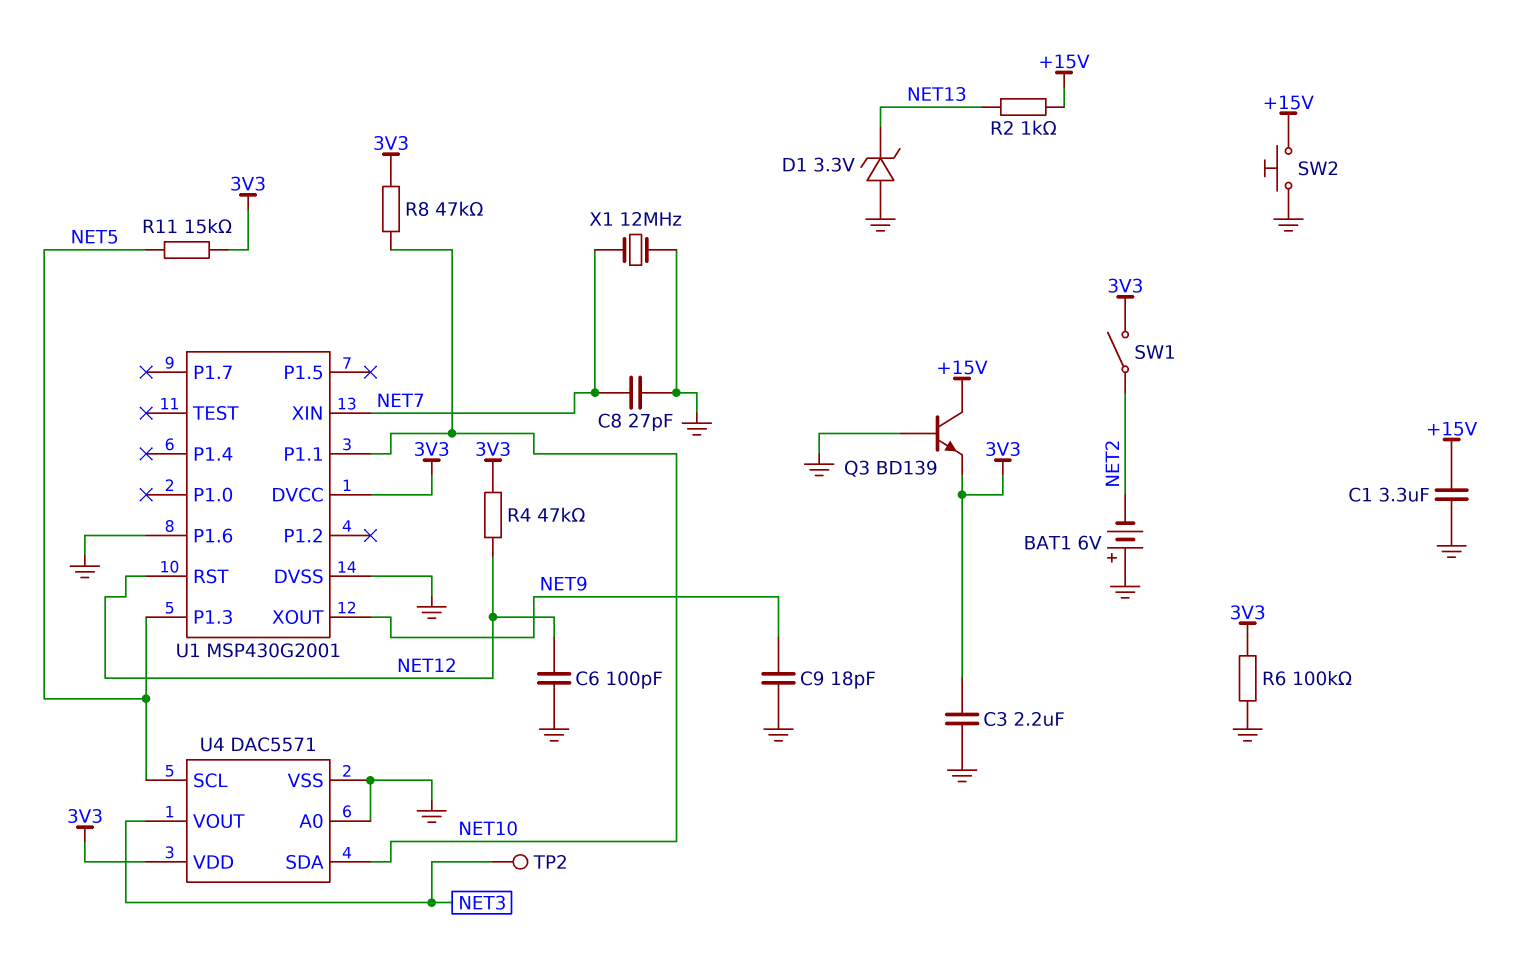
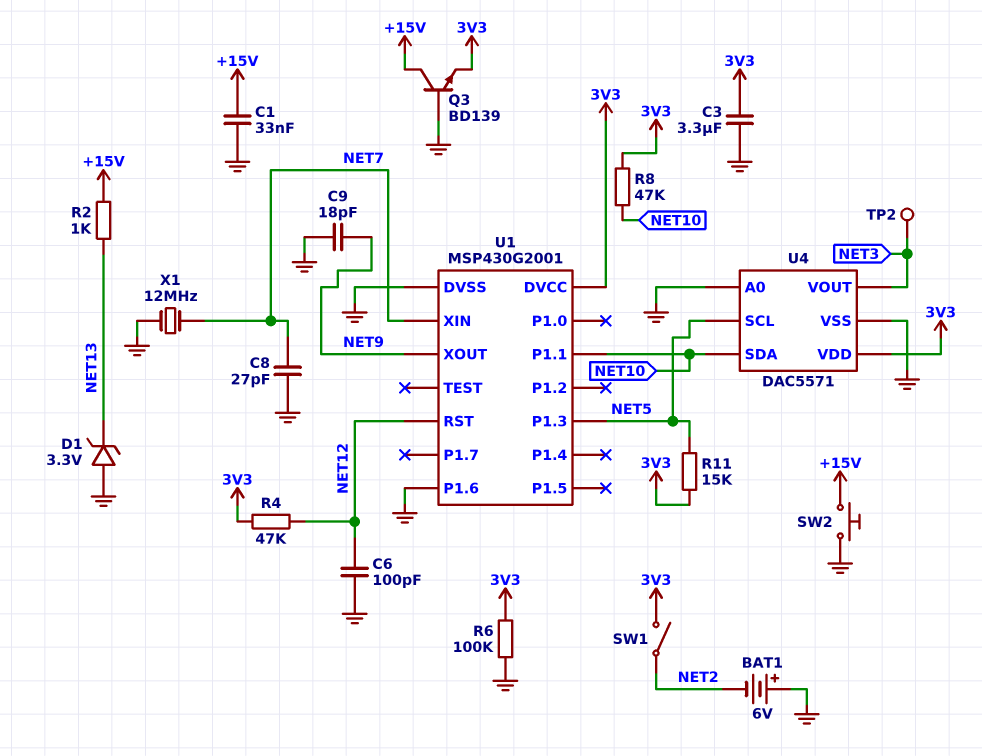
C1: 3.3uF (+15V, GND) -> 33nF (+15V, GND)
C3: 2.2uF (3V3, GND) -> 3.3uF (3V3, GND)

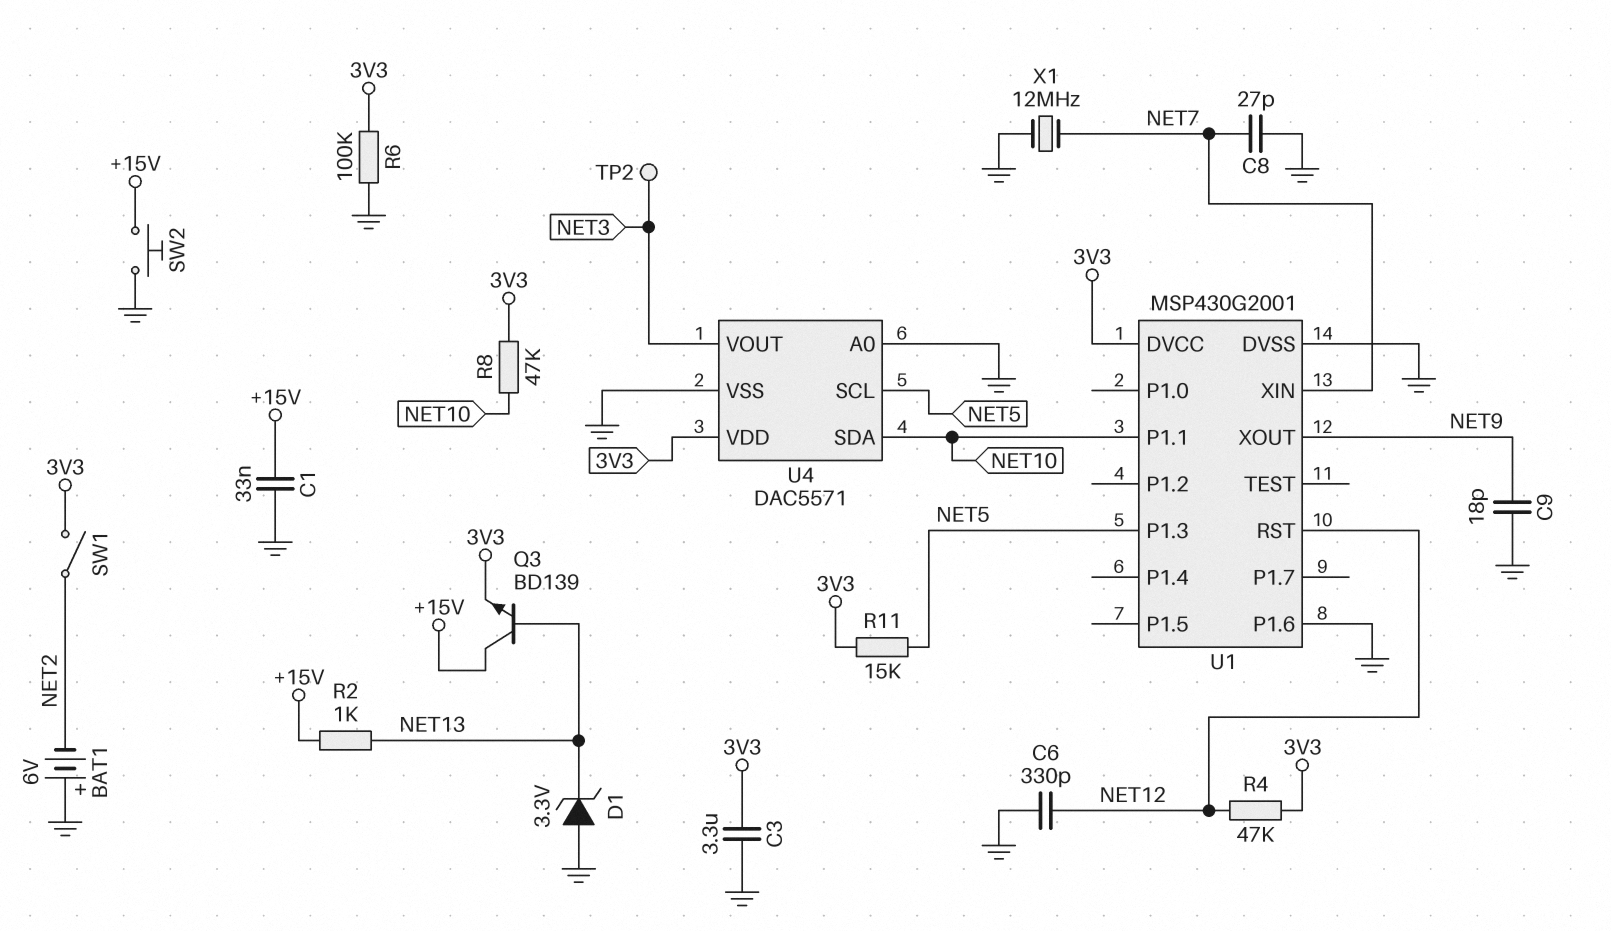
C6: 100pF (GND, NET12) -> 330pF (GND, NET12)
Q3: NPN BD139 (B GND, C +15V, E 3V3) -> NPN BD139 (B NET13, C +15V, E 3V3)

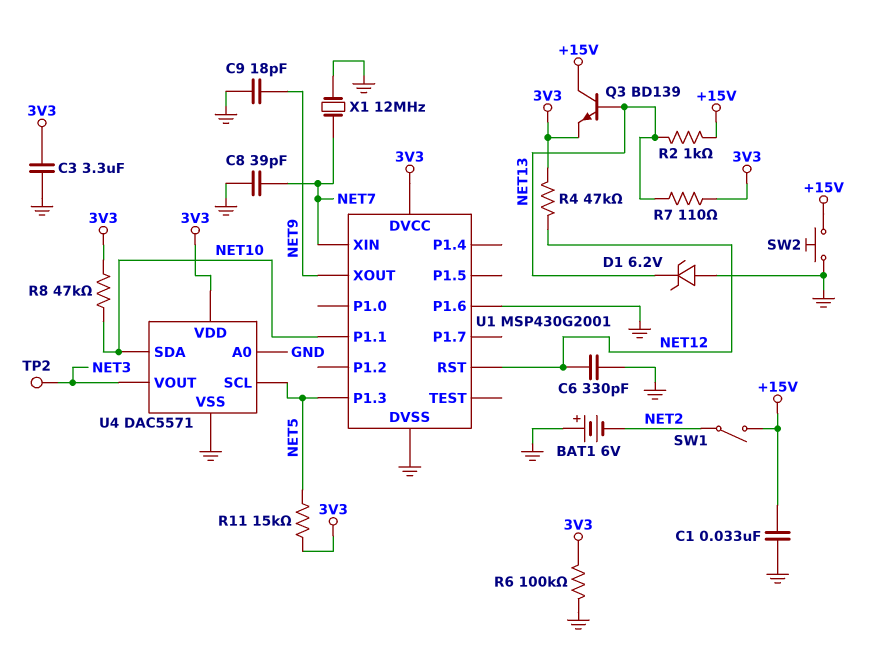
C8: 27pF (GND, NET7) -> 39pF (GND, NET7)
D1: zener 3.3V (A GND, K NET13) -> zener 6.2V (A GND, K NET13)
R7: none -> 110 (3V3, NET13)
SW1: switch (3V3, NET2) -> switch (+15V, NET2)

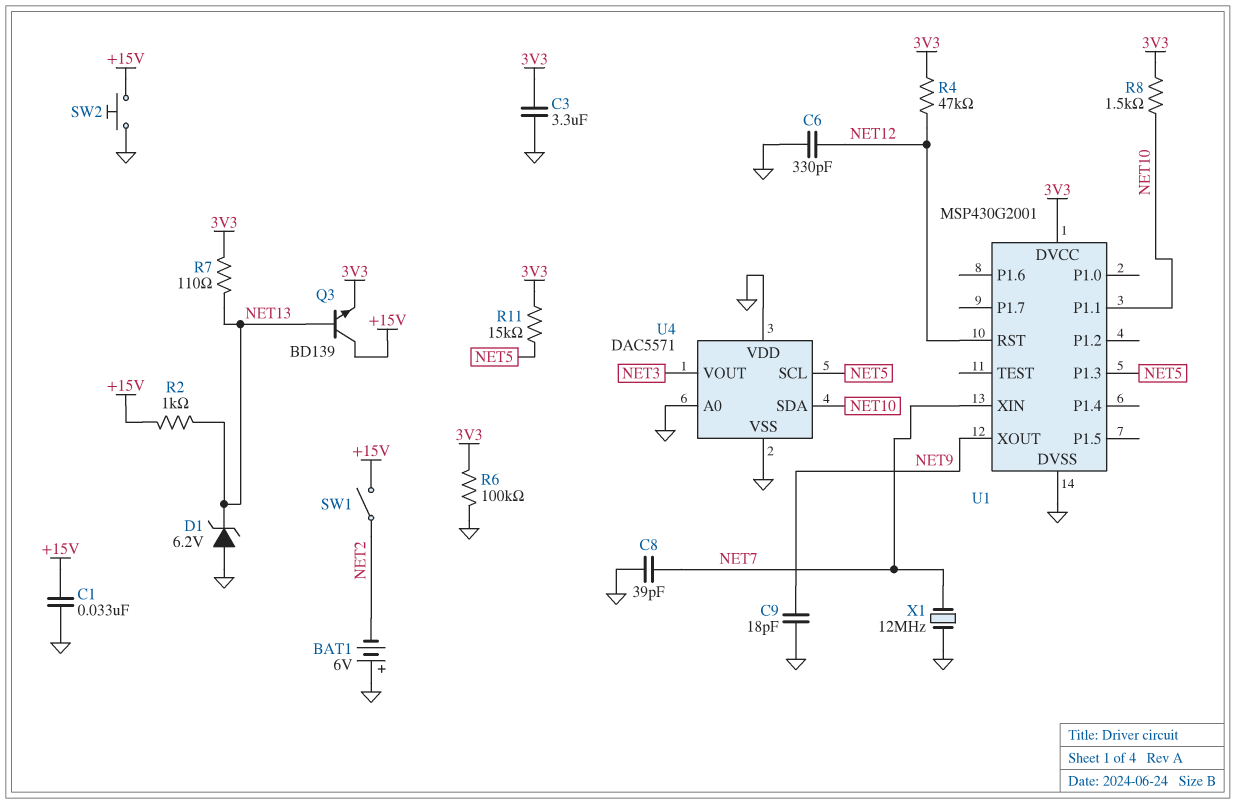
R8: 47k (3V3, NET10) -> 1.5k (3V3, NET10)
TP2: test point (NET3) -> none
U1 pin P1.6: GND -> none
U4 pin VDD: 3V3 -> GND

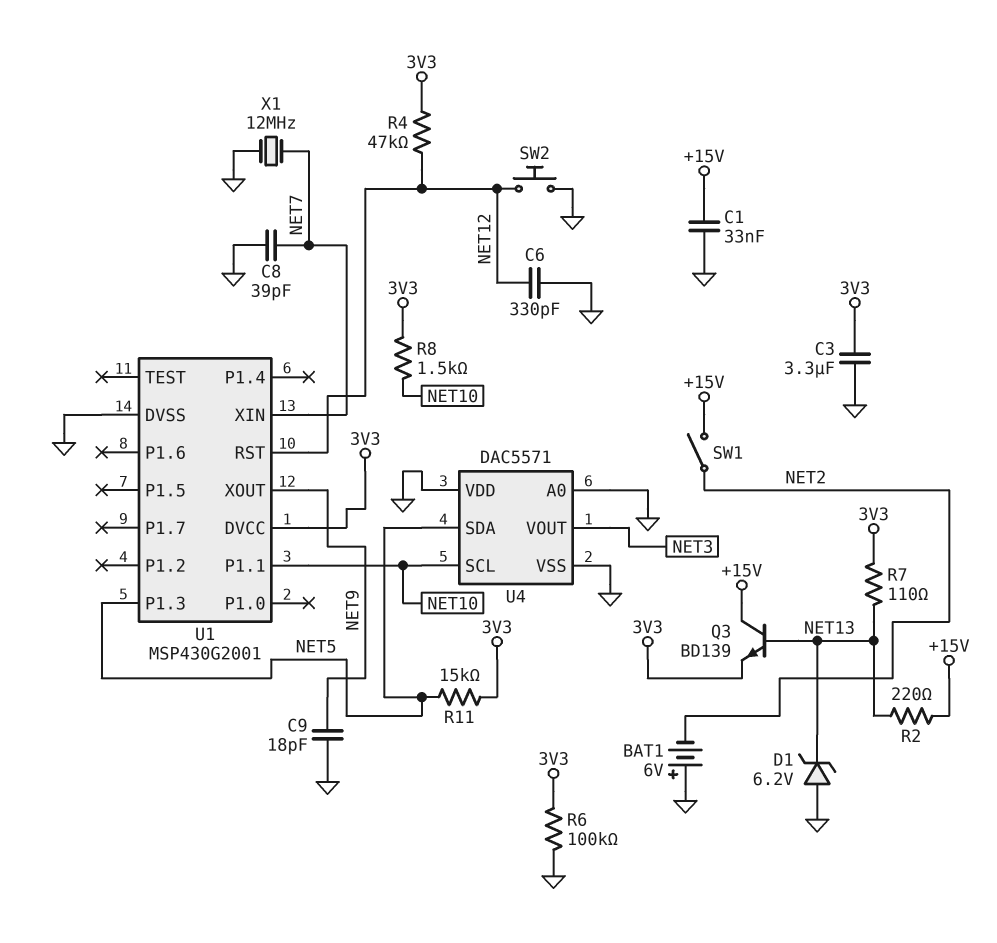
R2: 1k (+15V, NET13) -> 220 (+15V, NET13)
SW2: button (+15V, GND) -> button (GND, NET12)
U4 pin SCL: NET5 -> NET10
U4 pin SDA: NET10 -> NET5

